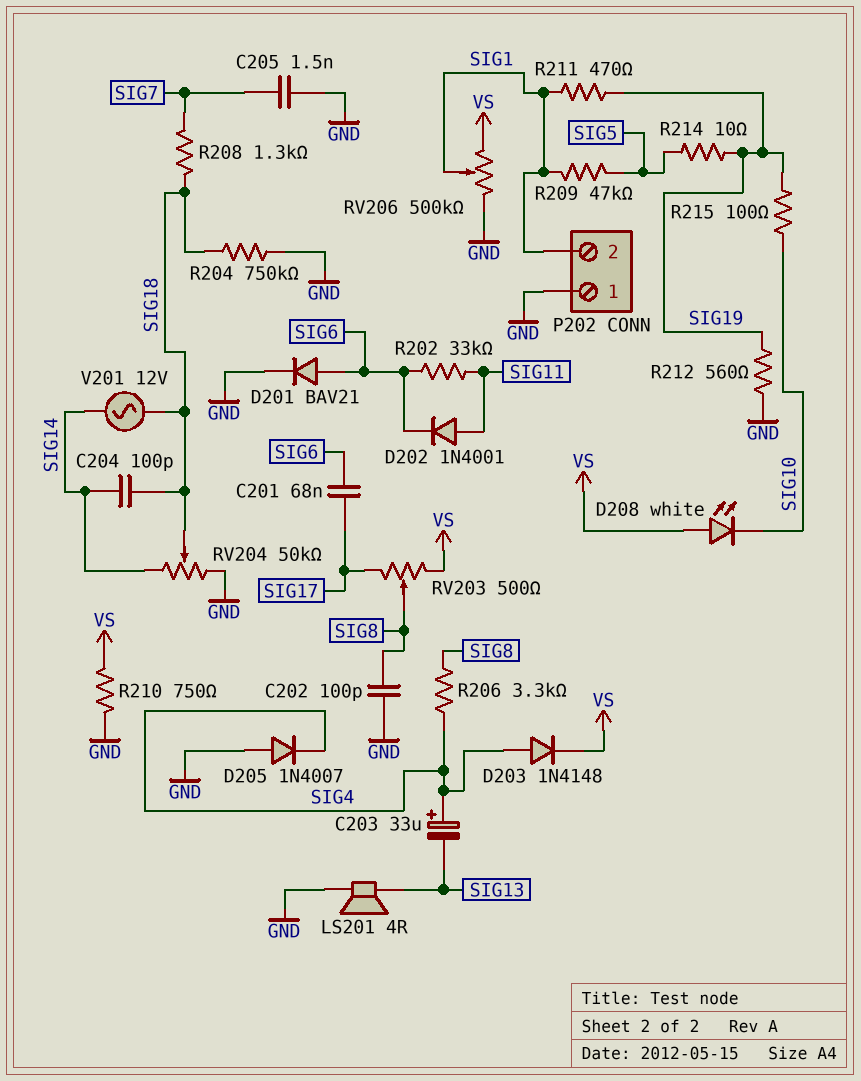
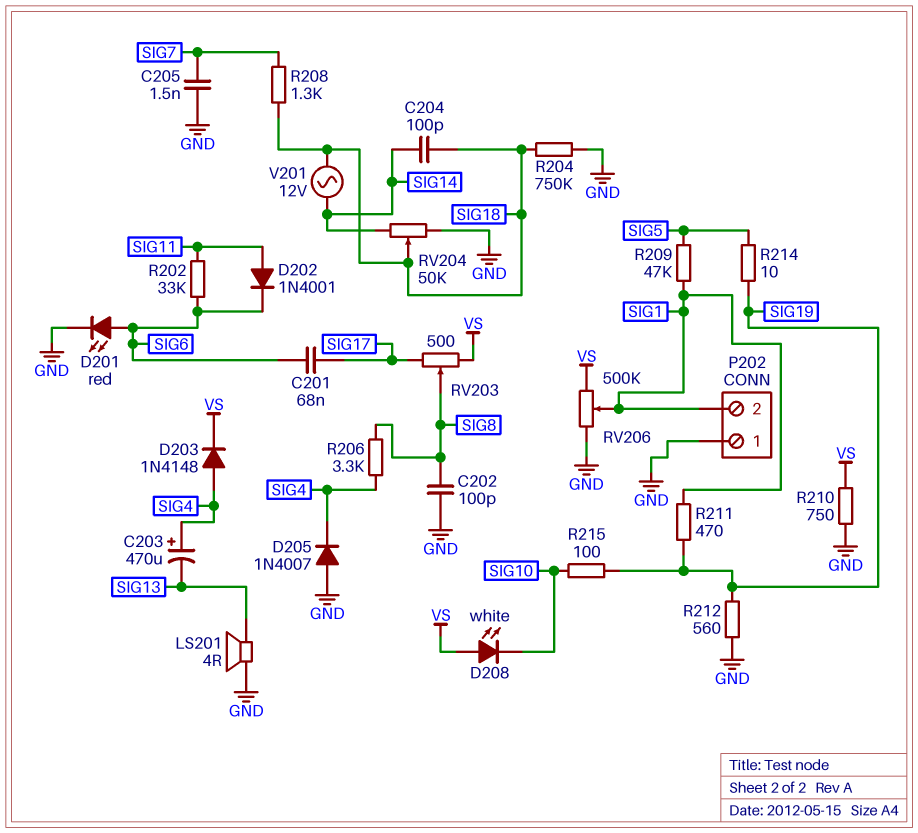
C203: 33uF (plus SIG4, minus SIG13) -> 470uF (plus SIG4, minus SIG13)
D201: diode BAV21 (A SIG6, K GND) -> LED red (A SIG6, K GND)

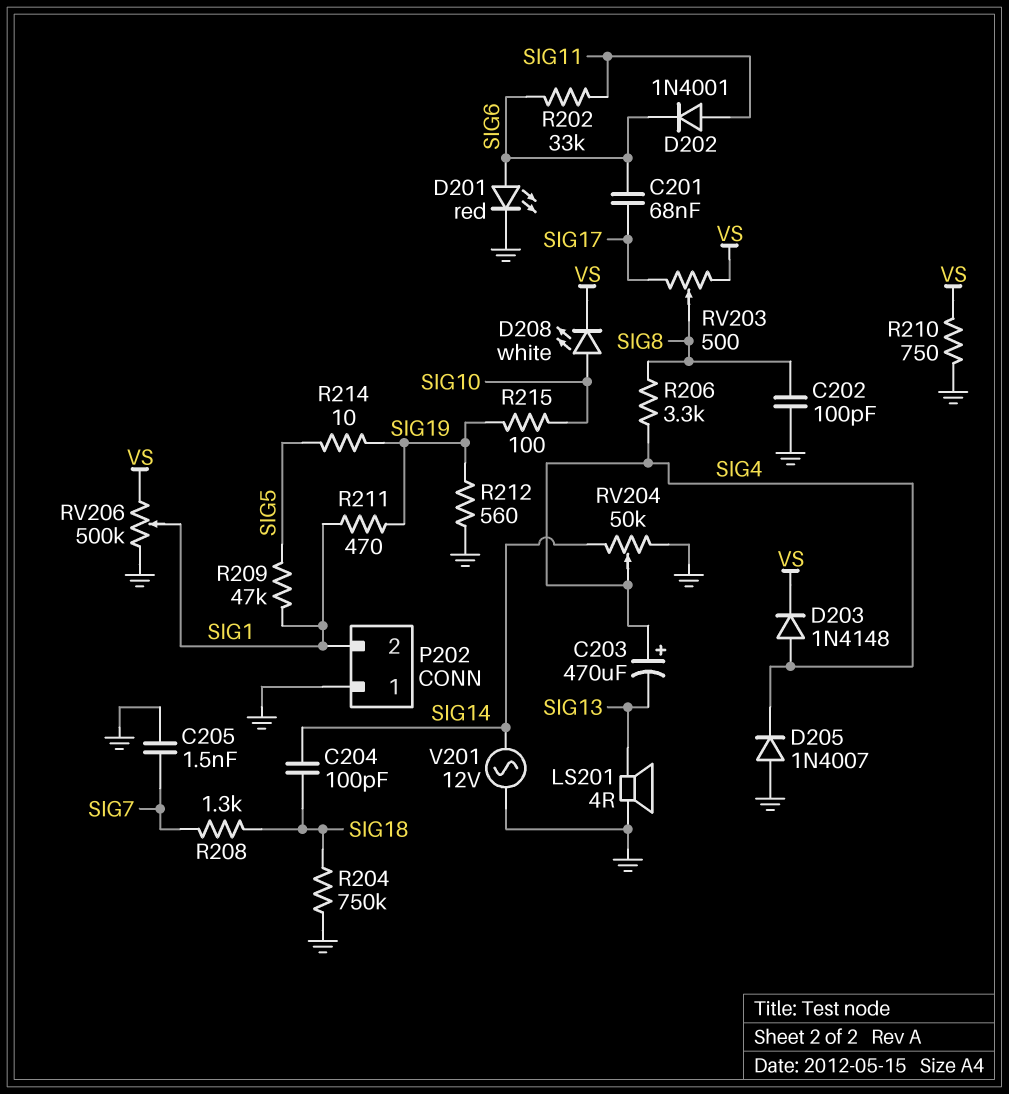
D208: LED white (A VS, K SIG10) -> LED white (A SIG10, K VS)
RV204: 50k (GND, SIG14, wiper SIG18) -> 50k (GND, SIG14, wiper SIG4)
V201: AC 12V (SIG14, SIG18) -> AC 12V (GND, SIG14)

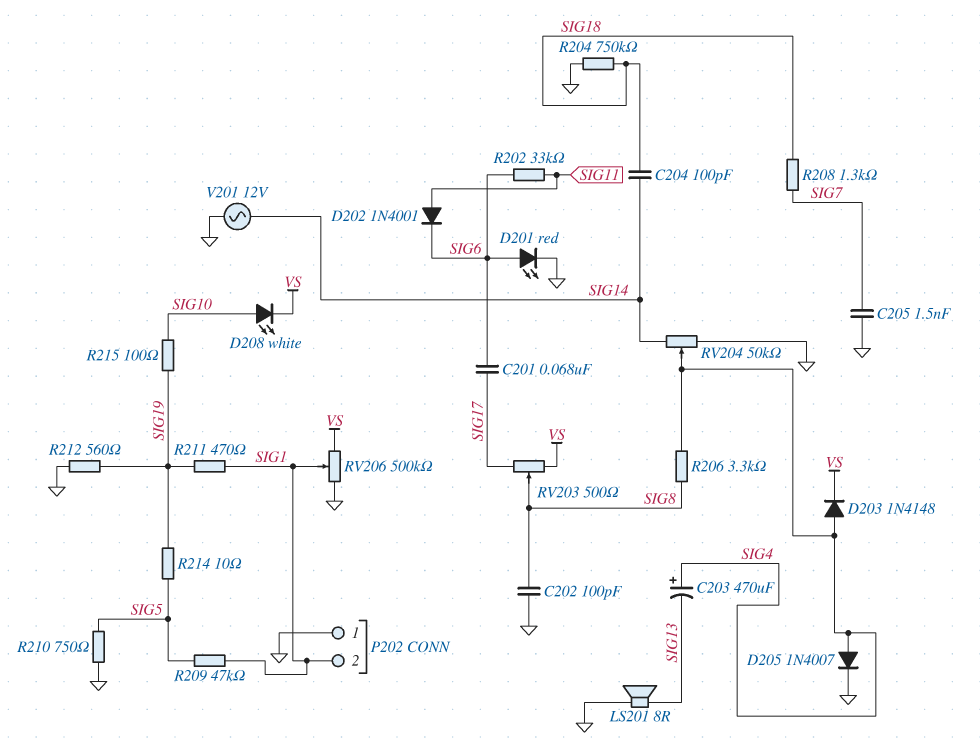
D205: diode 1N4007 (A GND, K SIG4) -> diode 1N4007 (A SIG4, K GND)
LS201: speaker 4R (GND, SIG13) -> speaker 8R (GND, SIG13)
R210: 750 (GND, VS) -> 750 (GND, SIG5)

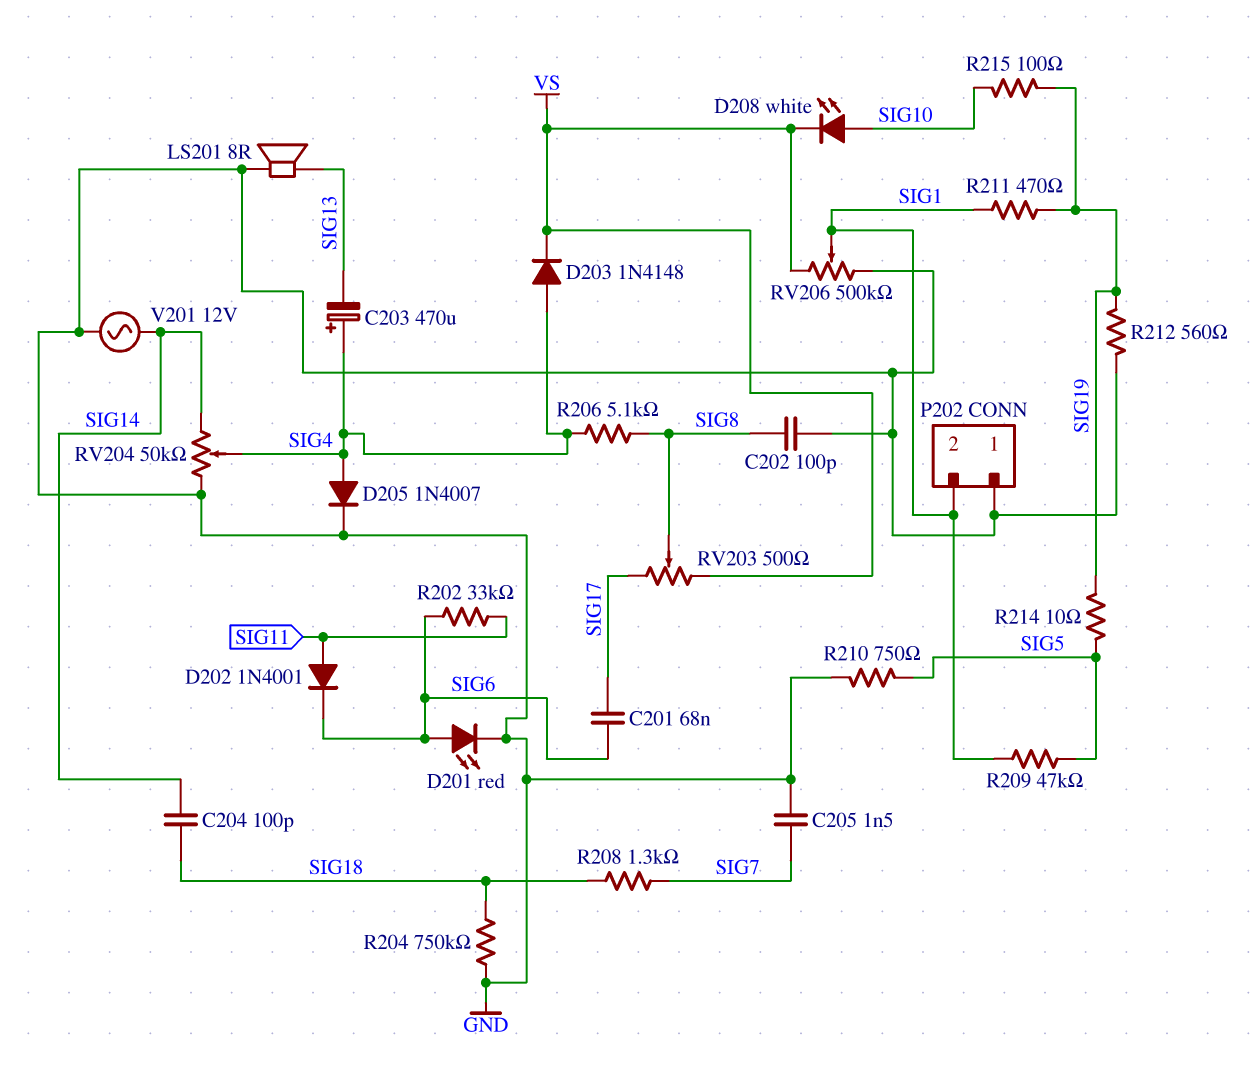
R206: 3.3k (SIG4, SIG8) -> 5.1k (SIG4, SIG8)

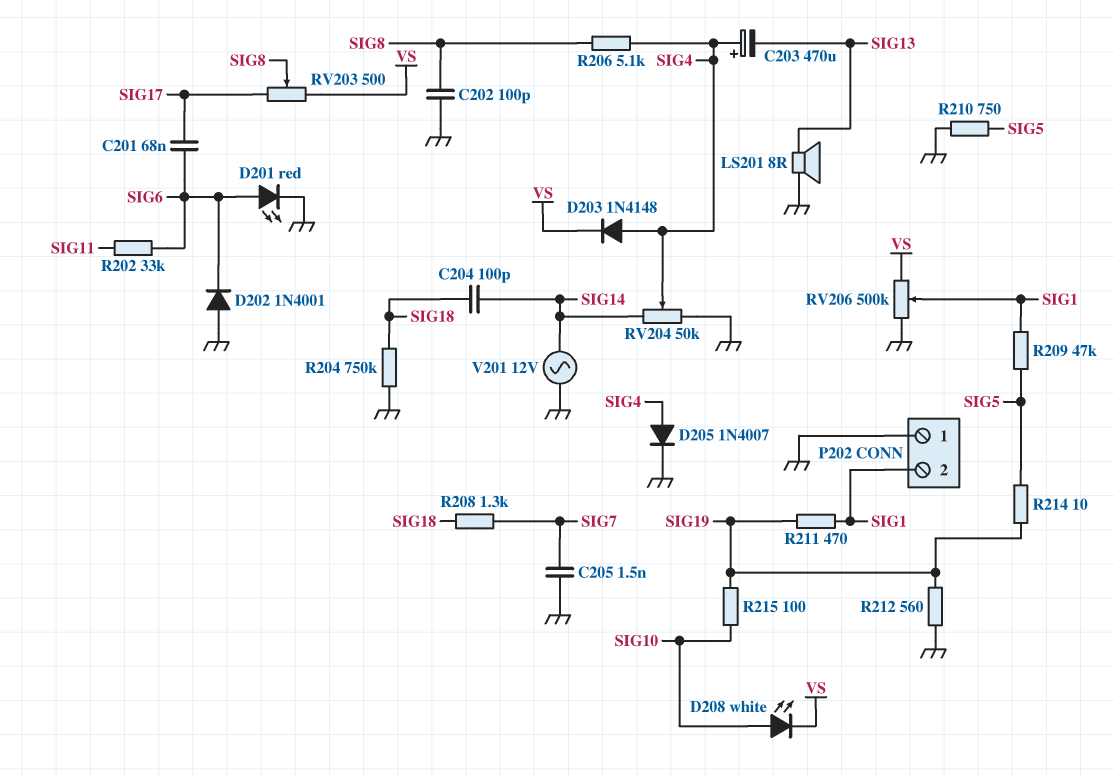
D202: diode 1N4001 (A SIG11, K SIG6) -> diode 1N4001 (A GND, K SIG6)

